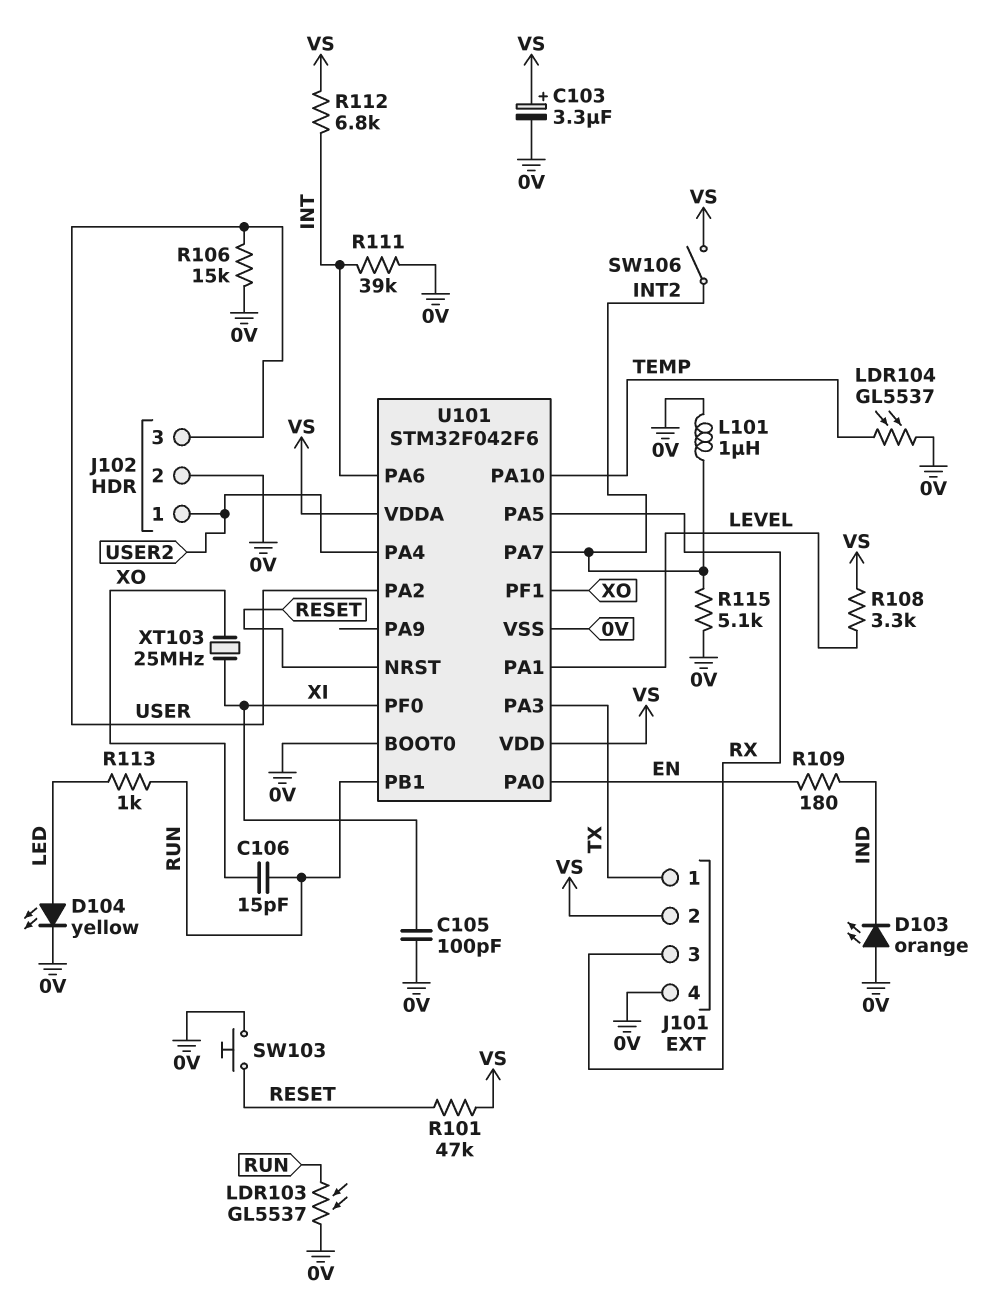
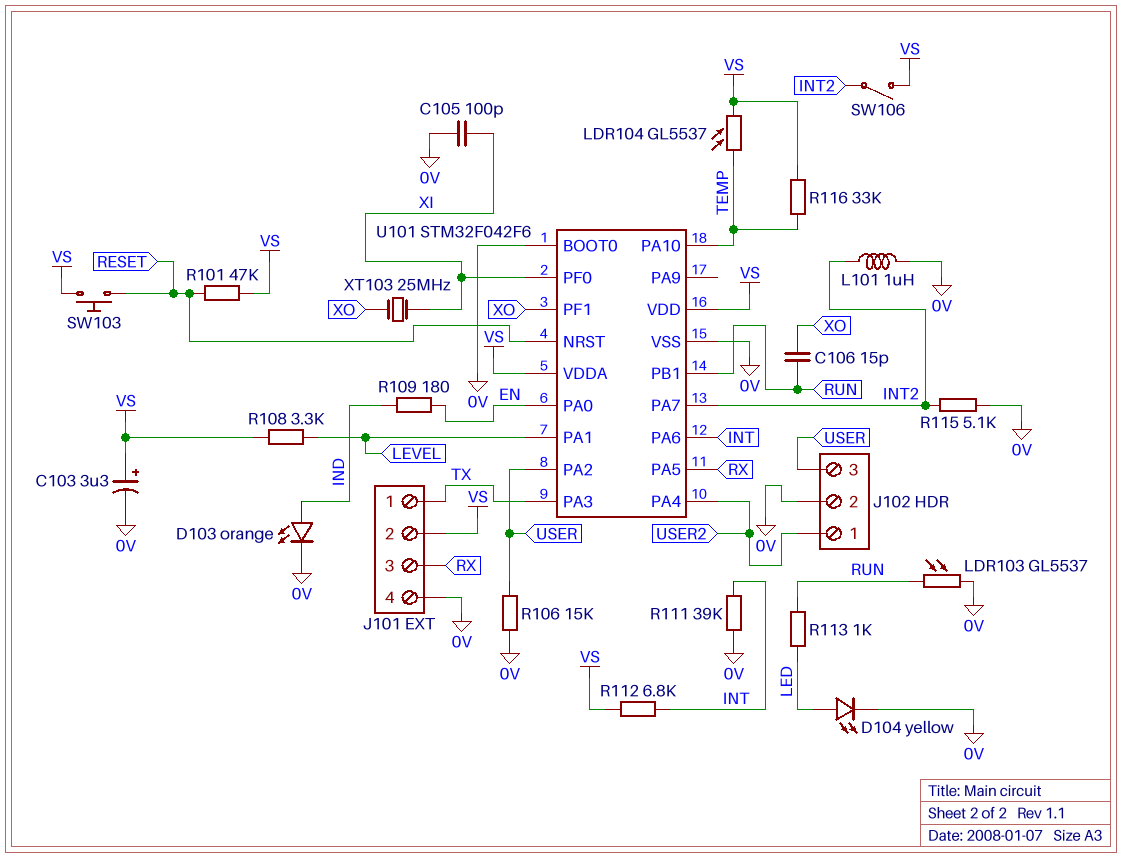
D103: LED orange (A 0V, K IND) -> LED orange (A IND, K 0V)
LDR104: GL5537 (0V, TEMP) -> GL5537 (TEMP, VS)
R116: none -> 33k (TEMP, VS)
SW103: button (0V, RESET) -> button (RESET, VS)

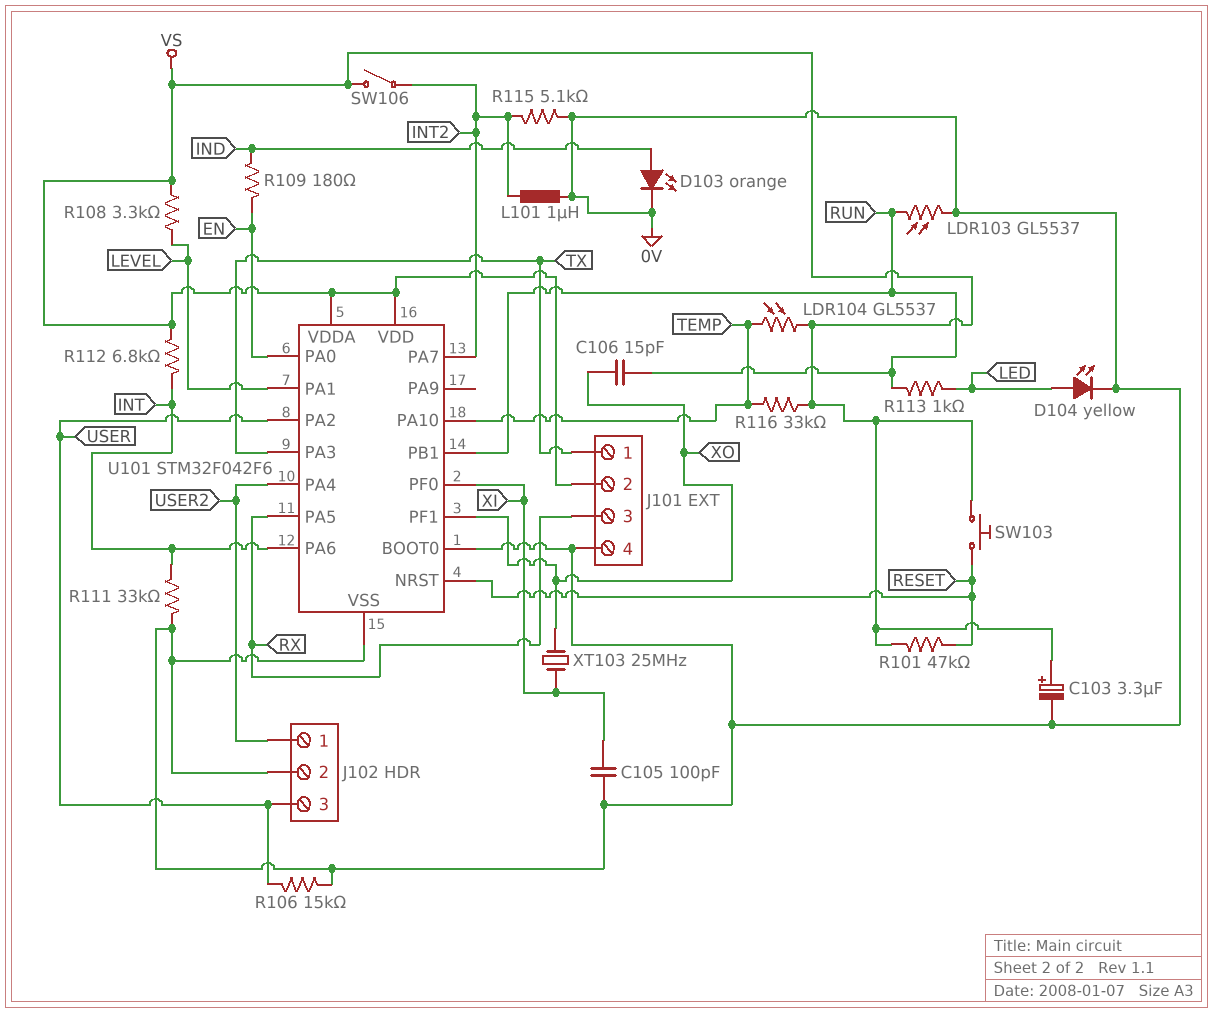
R111: 39k (0V, INT) -> 33k (0V, INT)

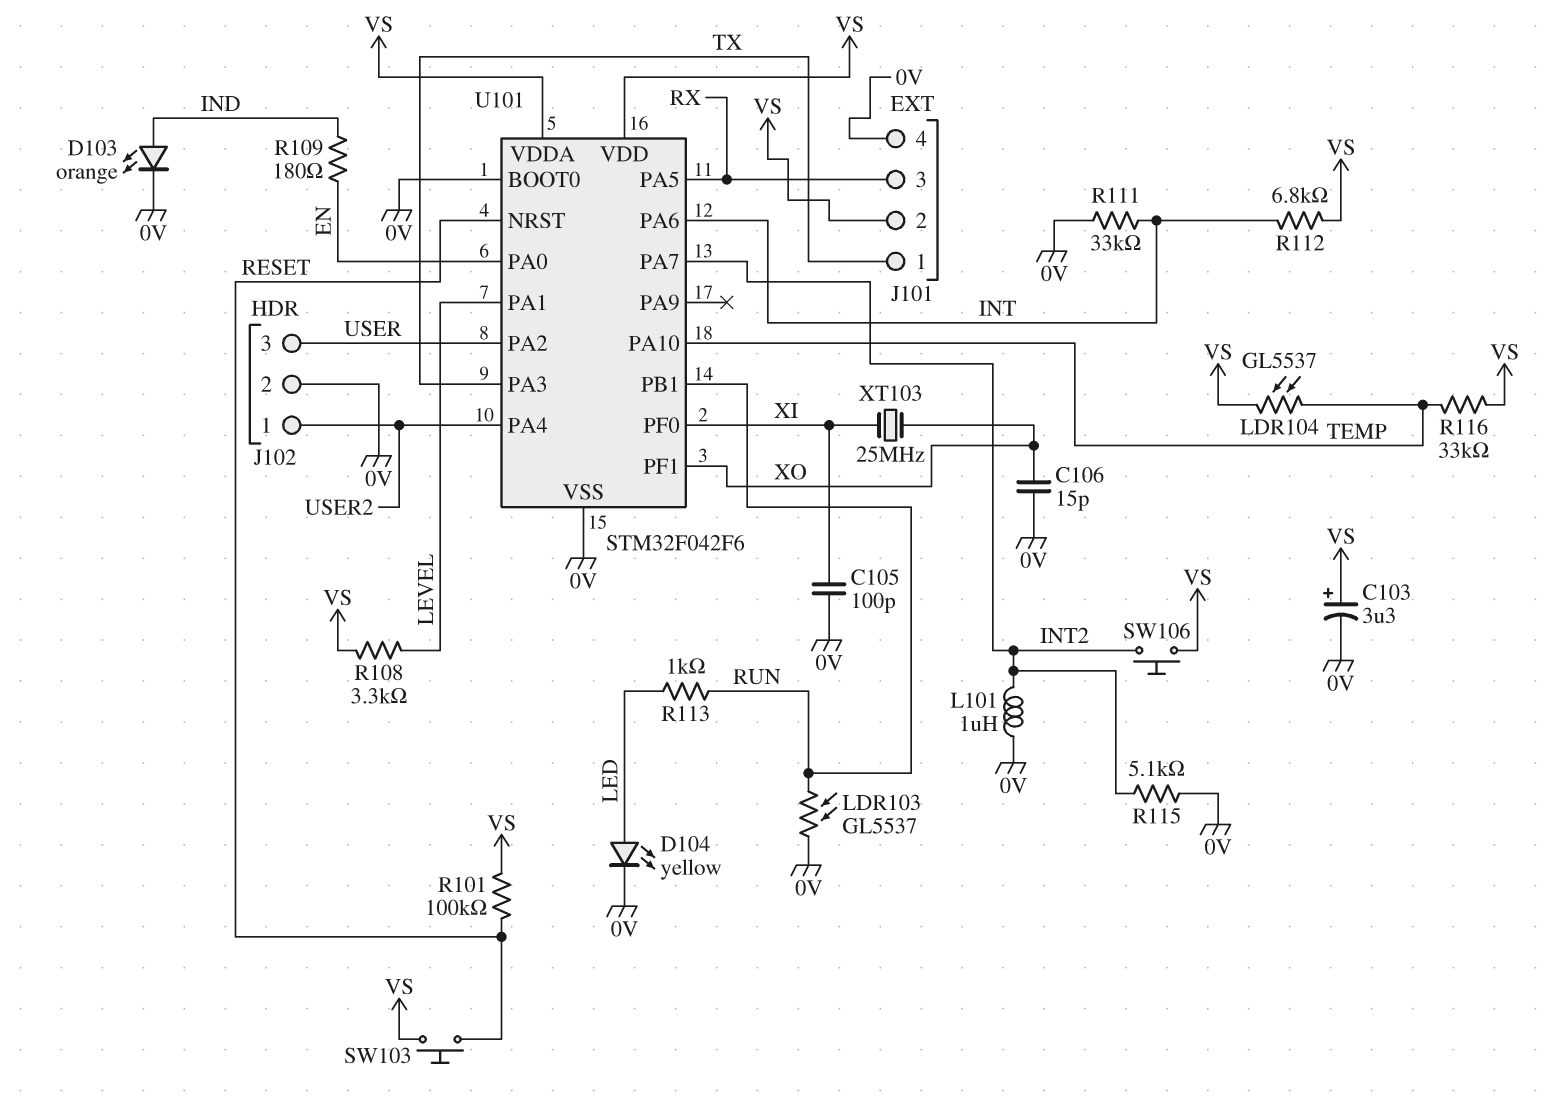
C106: 15pF (RUN, XO) -> 15pF (0V, XO)
R101: 47k (RESET, VS) -> 100k (RESET, VS)
R106: 15k (0V, USER) -> none
SW106: switch (INT2, VS) -> button (INT2, VS)

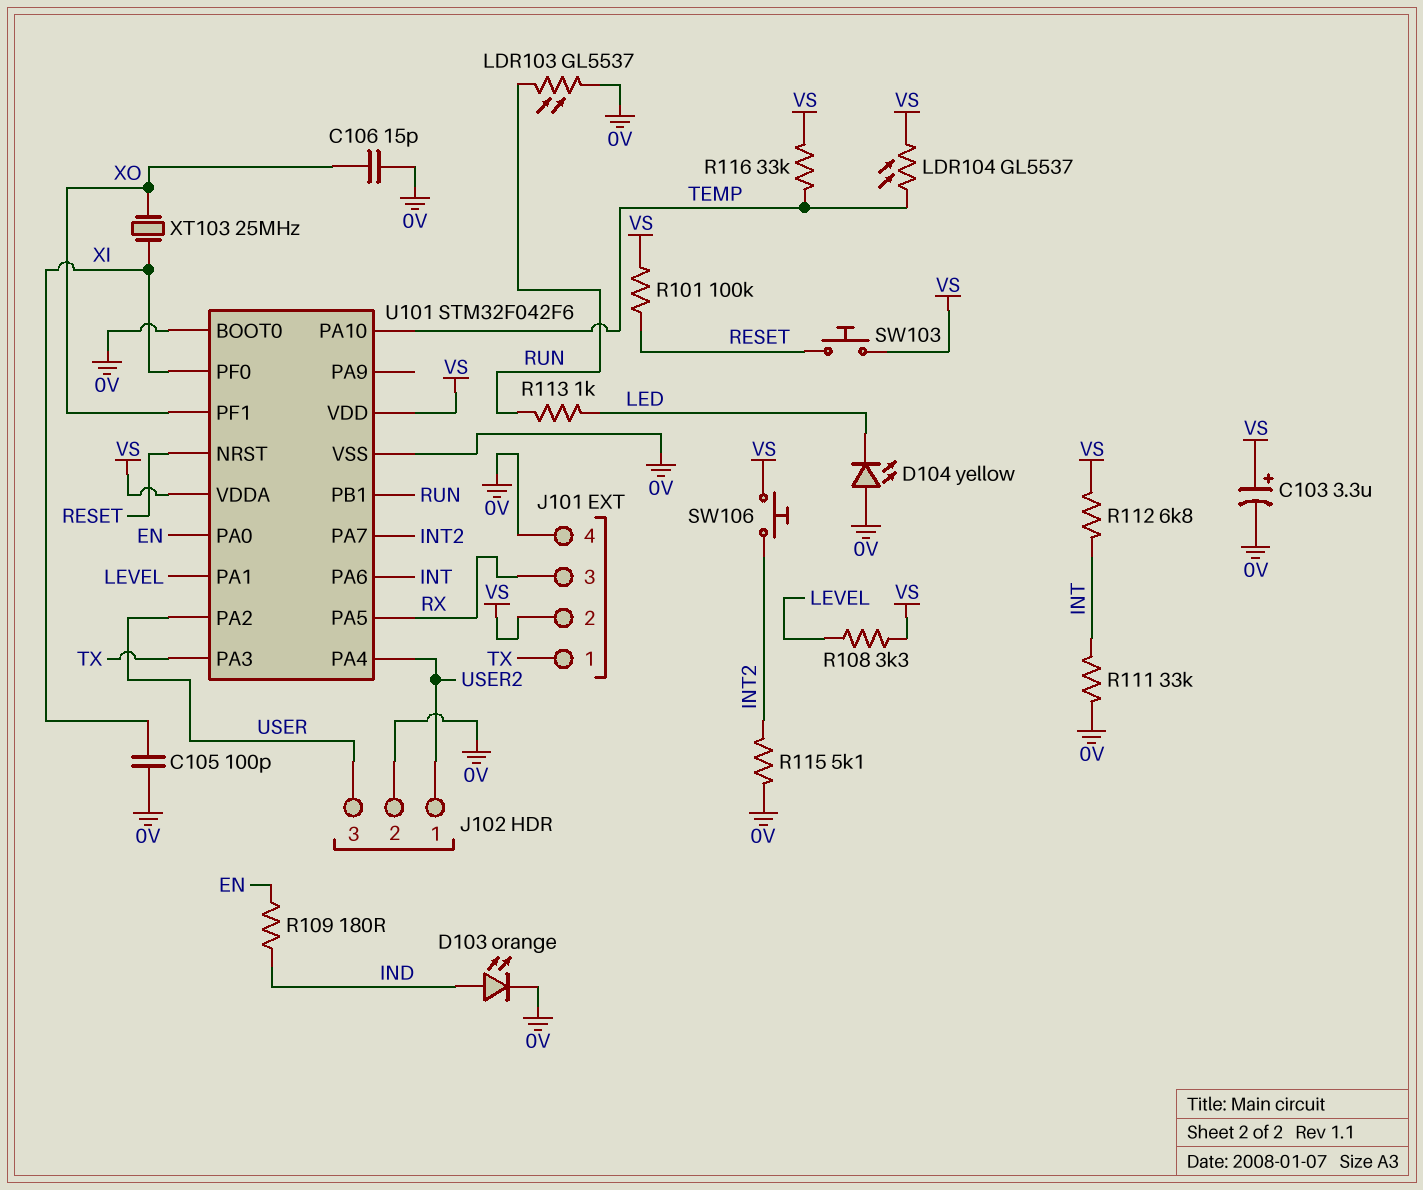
D104: LED yellow (A LED, K 0V) -> LED yellow (A 0V, K LED)
L101: 1uH (0V, INT2) -> none

